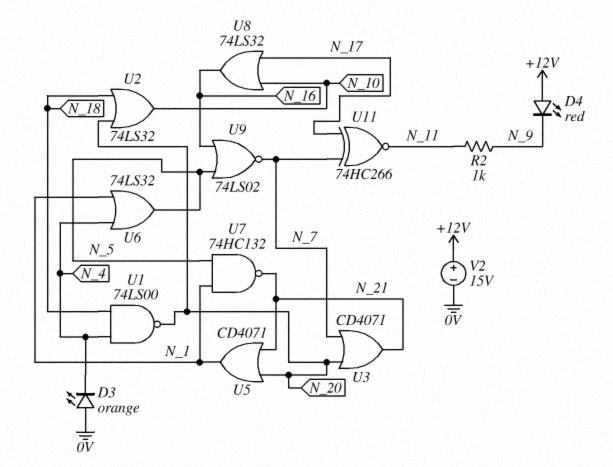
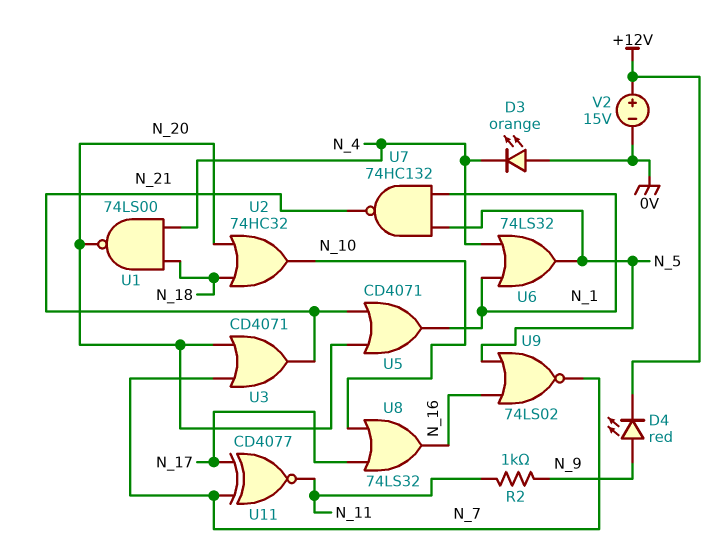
D4: LED red (A +12V, K N_9) -> LED red (A N_9, K +12V)
U2: OR 74LS32 (in N_18, in N_20, out N_10) -> OR 74HC32 (in N_18, in N_20, out N_10)
U11: XNOR 74HC266 (in N_7, in N_17, out N_11) -> XNOR CD4077 (in N_7, in N_17, out N_11)

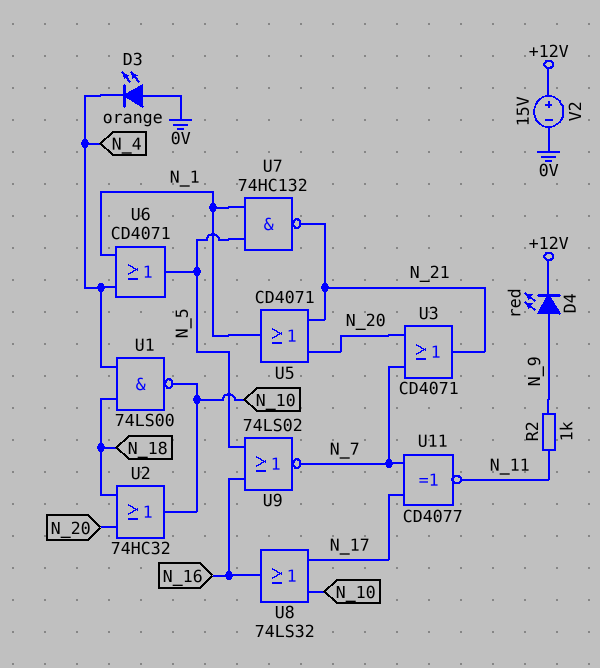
U1: NAND 74LS00 (in N_4, in N_18, out N_20) -> NAND 74LS00 (in N_4, in N_18, out N_10)
U6: OR 74LS32 (in N_1, in N_4, out N_5) -> OR CD4071 (in N_1, in N_4, out N_5)

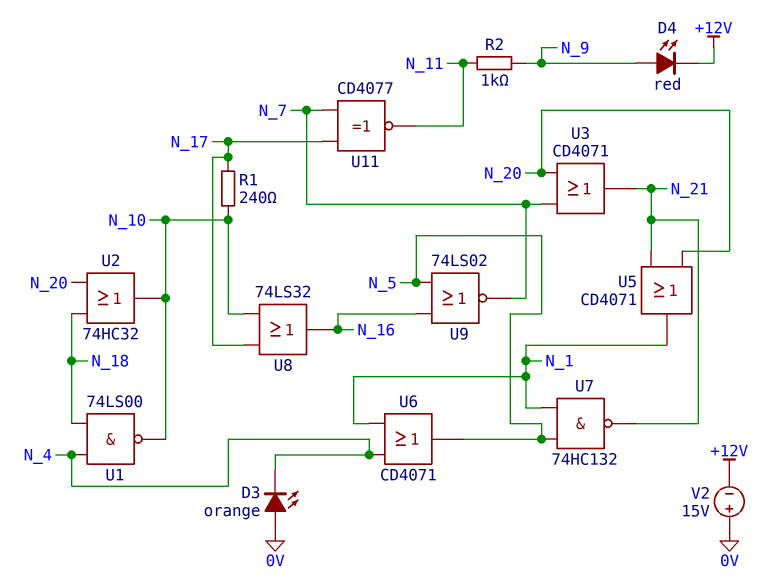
R1: none -> 240 (N_10, N_17)
V2: 15V (plus +12V, minus 0V) -> 15V (plus 0V, minus +12V)

